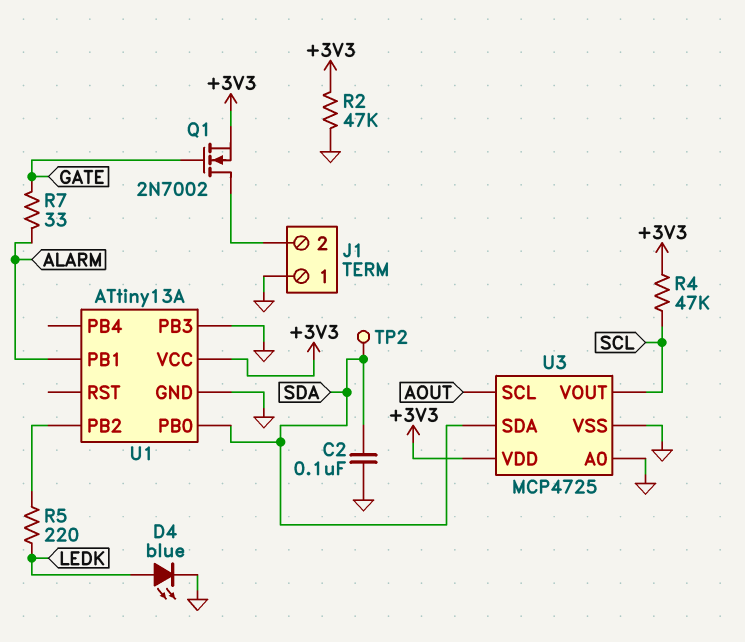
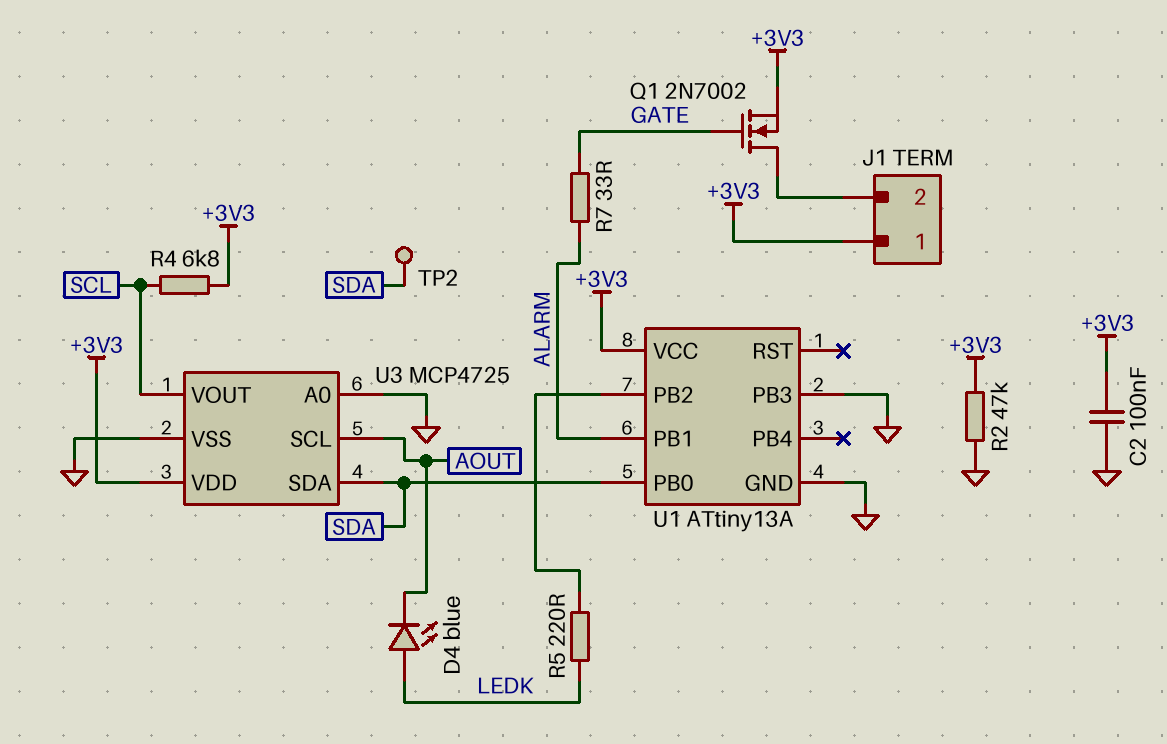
C2: 100nF (GND, SDA) -> 100nF (+3V3, GND)
D4: LED blue (A LEDK, K GND) -> LED blue (A LEDK, K AOUT)
J1 pin 1: GND -> +3V3
R4: 47k (+3V3, SCL) -> 6.8k (+3V3, SCL)

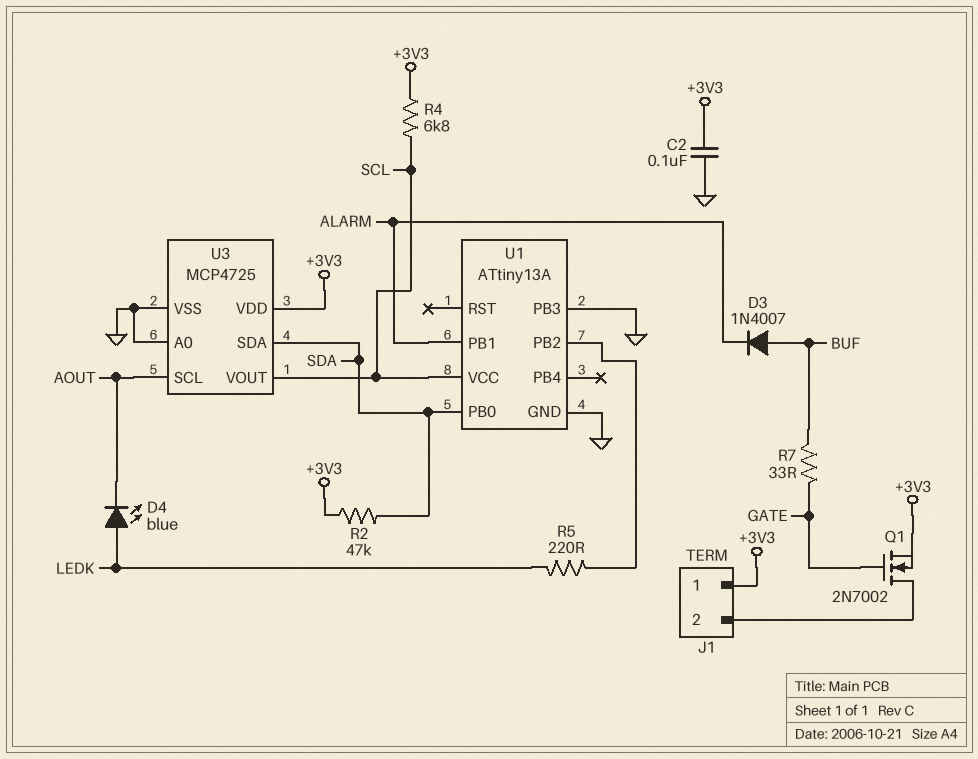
D3: none -> diode 1N4007 (A BUF, K ALARM)
R2: 47k (+3V3, GND) -> 47k (+3V3, SDA)
R7: 33 (ALARM, GATE) -> 33 (BUF, GATE)
TP2: test point (SDA) -> none
U1 pin VCC: +3V3 -> SCL

